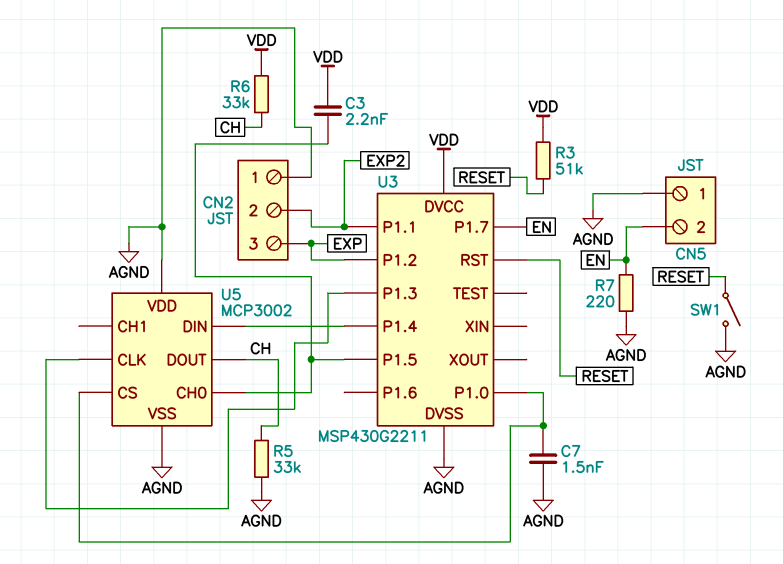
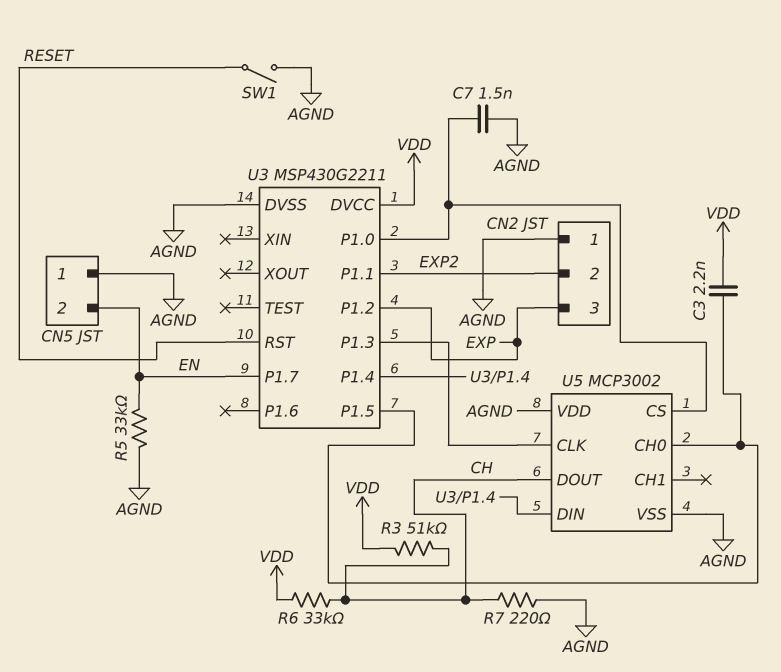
R3: 51k (RESET, VDD) -> 51k (CH, VDD)
R5: 33k (AGND, CH) -> 33k (AGND, EN)
R7: 220 (AGND, EN) -> 220 (AGND, CH)

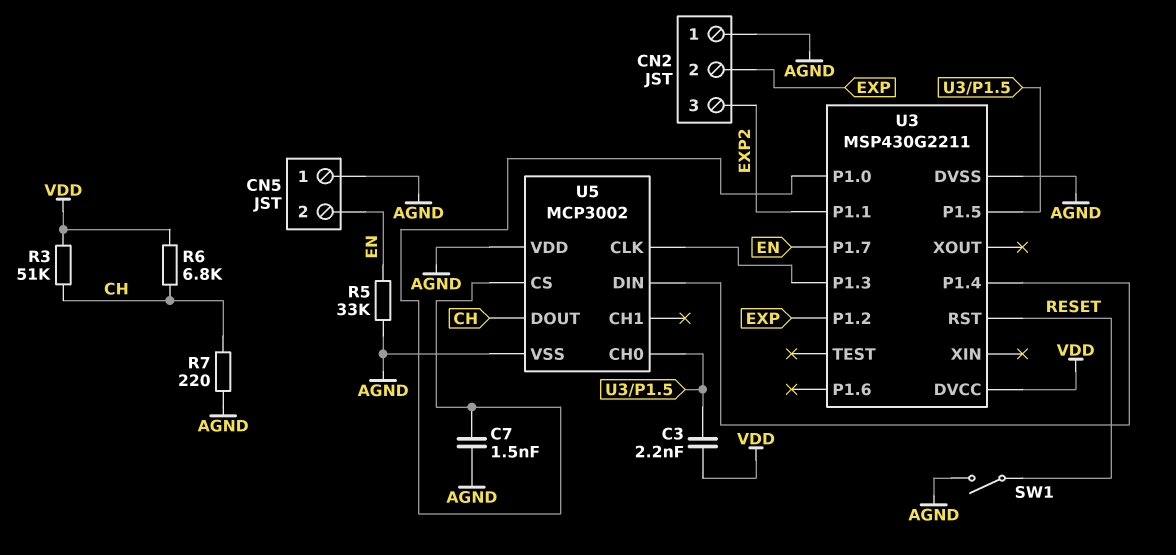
CN2 pin 2: EXP2 -> EXP
CN2 pin 3: EXP -> EXP2
R6: 33k (CH, VDD) -> 6.8k (CH, VDD)

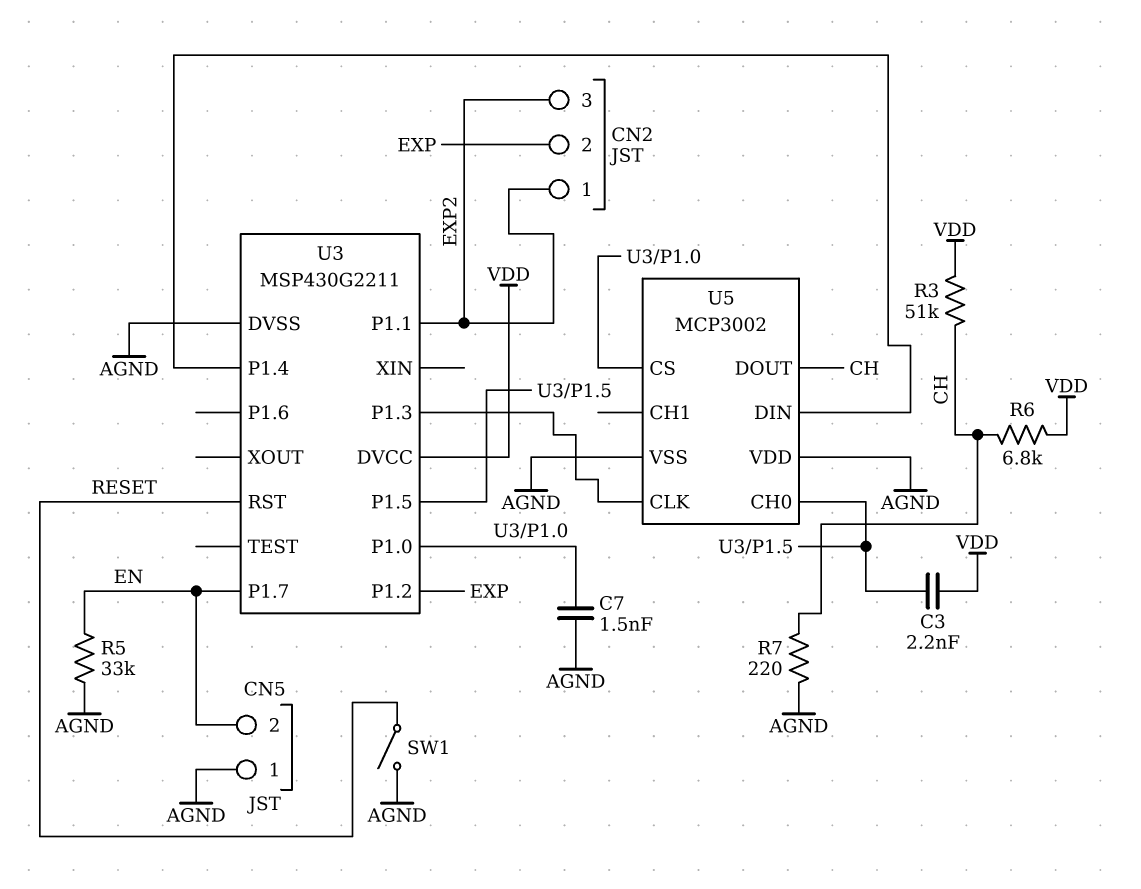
CN2 pin 1: AGND -> EXP2

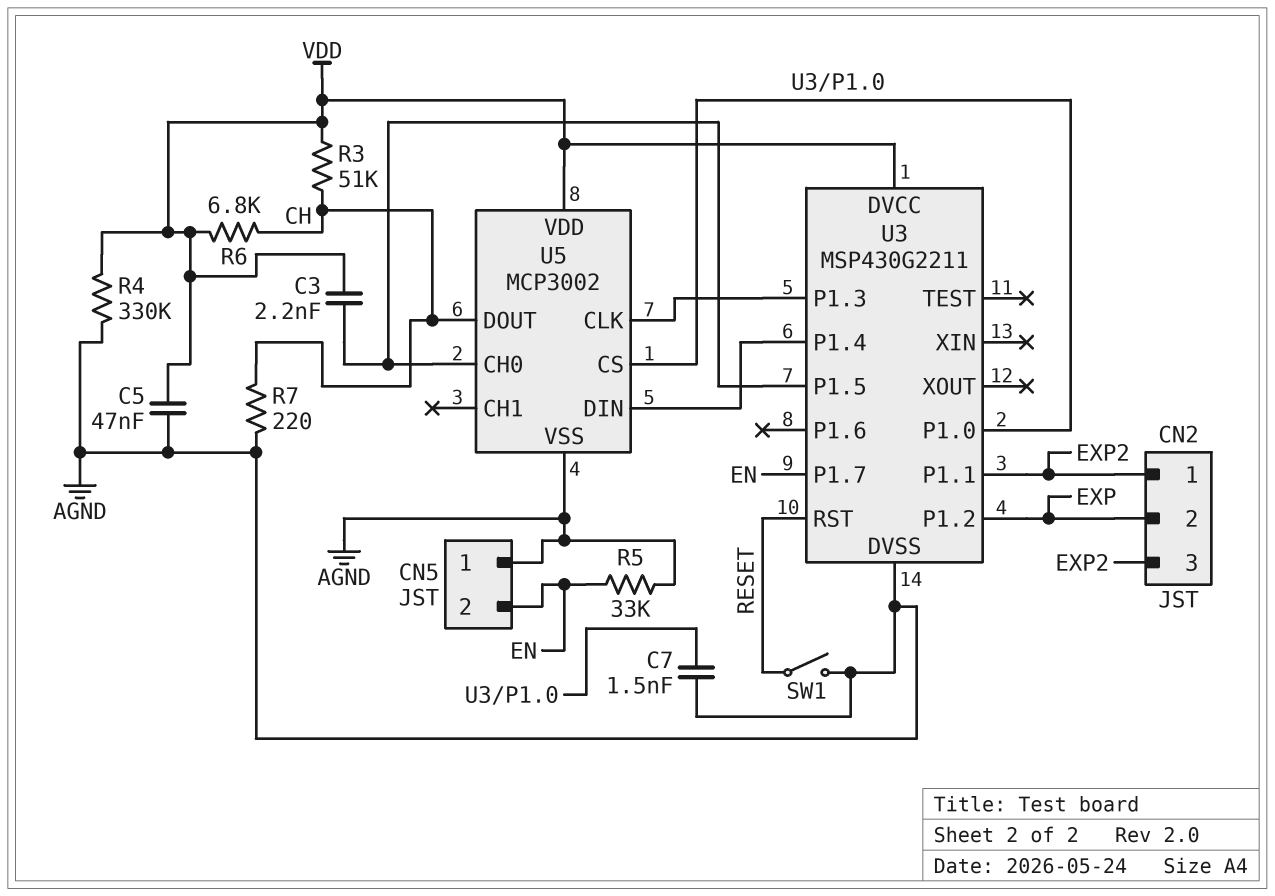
C5: none -> 47nF (AGND, VDD)
R4: none -> 330k (AGND, VDD)
U5 pin VDD: AGND -> VDD

